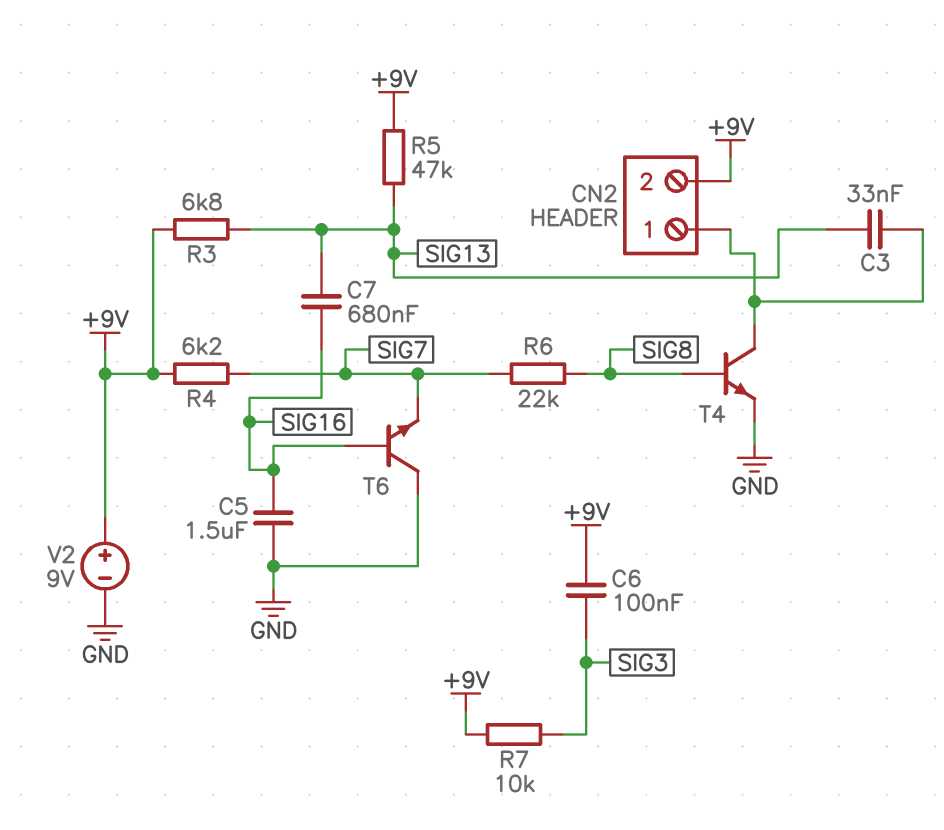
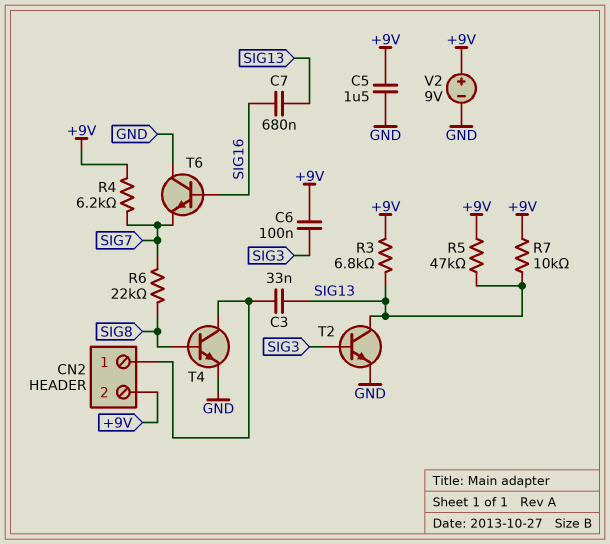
C5: 1.5uF (GND, SIG16) -> 1.5uF (+9V, GND)
R7: 10k (+9V, SIG3) -> 10k (+9V, SIG13)
T2: none -> NPN (B SIG3, C SIG13, E GND)

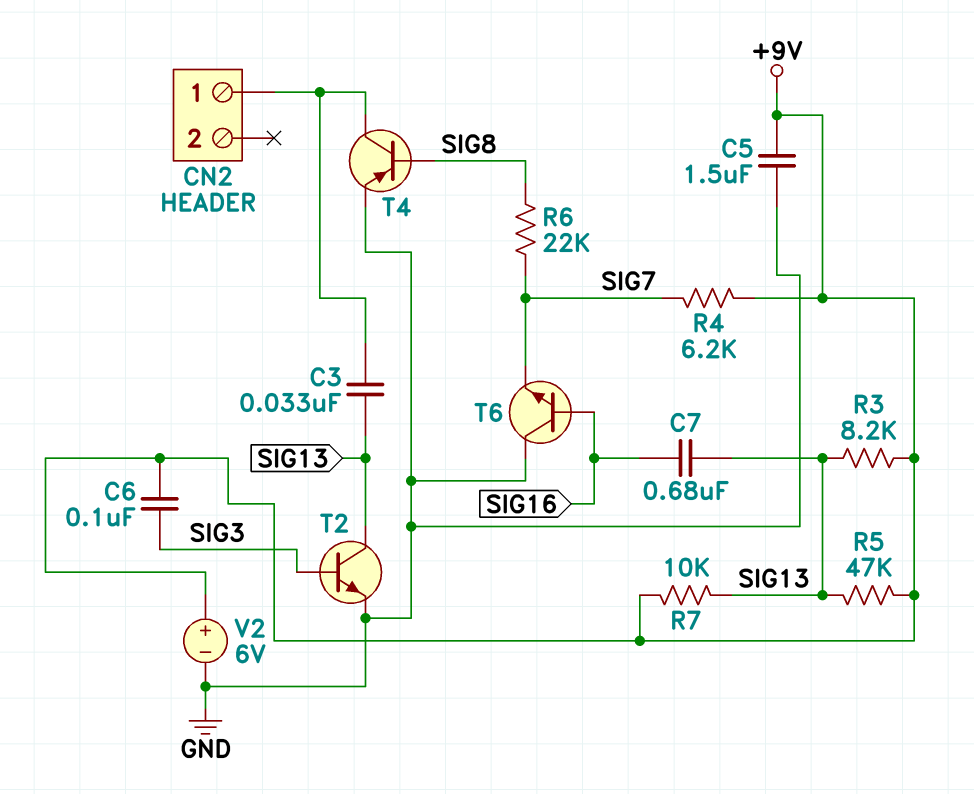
CN2 pin 2: +9V -> none
R3: 6.8k (+9V, SIG13) -> 8.2k (+9V, SIG13)
T4: NPN (B SIG8, C CN2/1, E GND) -> PNP (B SIG8, C CN2/1, E GND)
V2: 9V (plus +9V, minus GND) -> 6V (plus +9V, minus GND)

